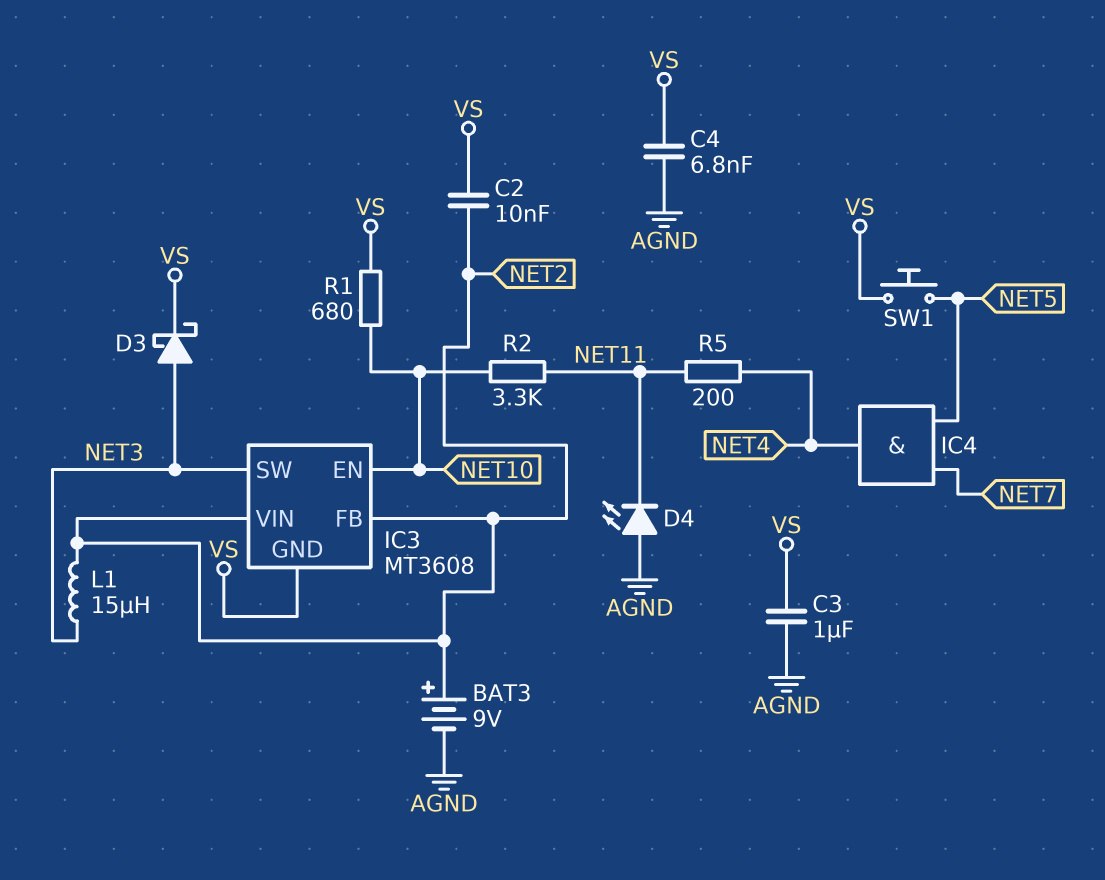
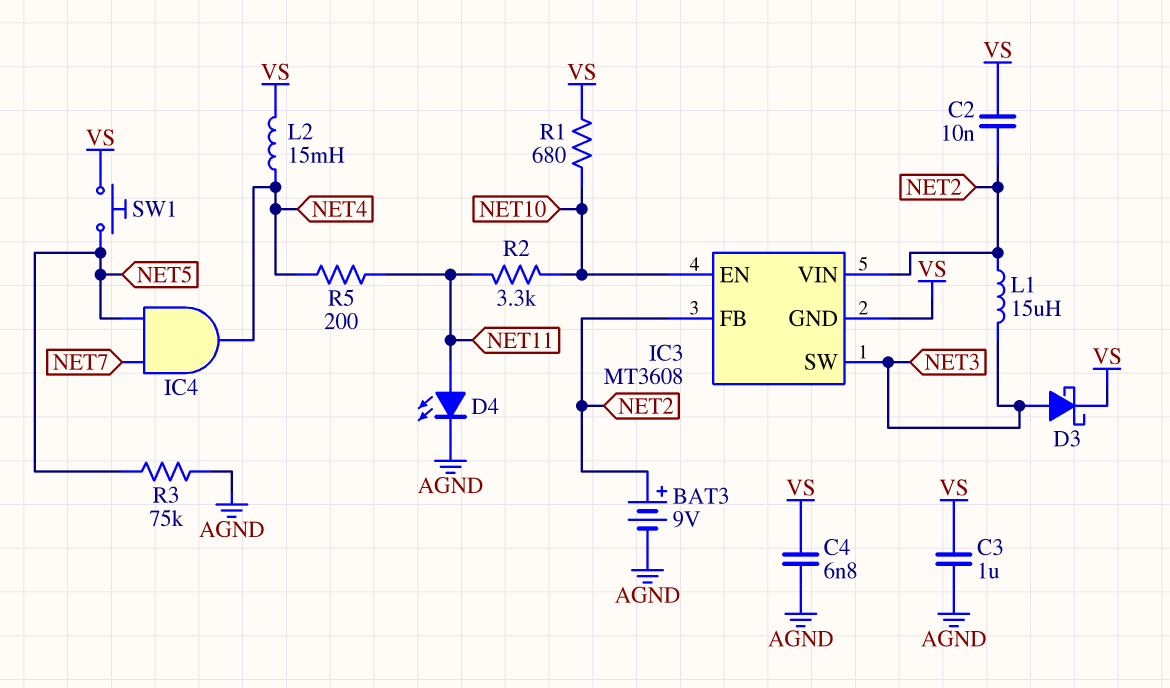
D4: LED (A AGND, K NET11) -> LED (A NET11, K AGND)
L2: none -> 15mH (NET4, VS)
R3: none -> 75k (AGND, NET5)

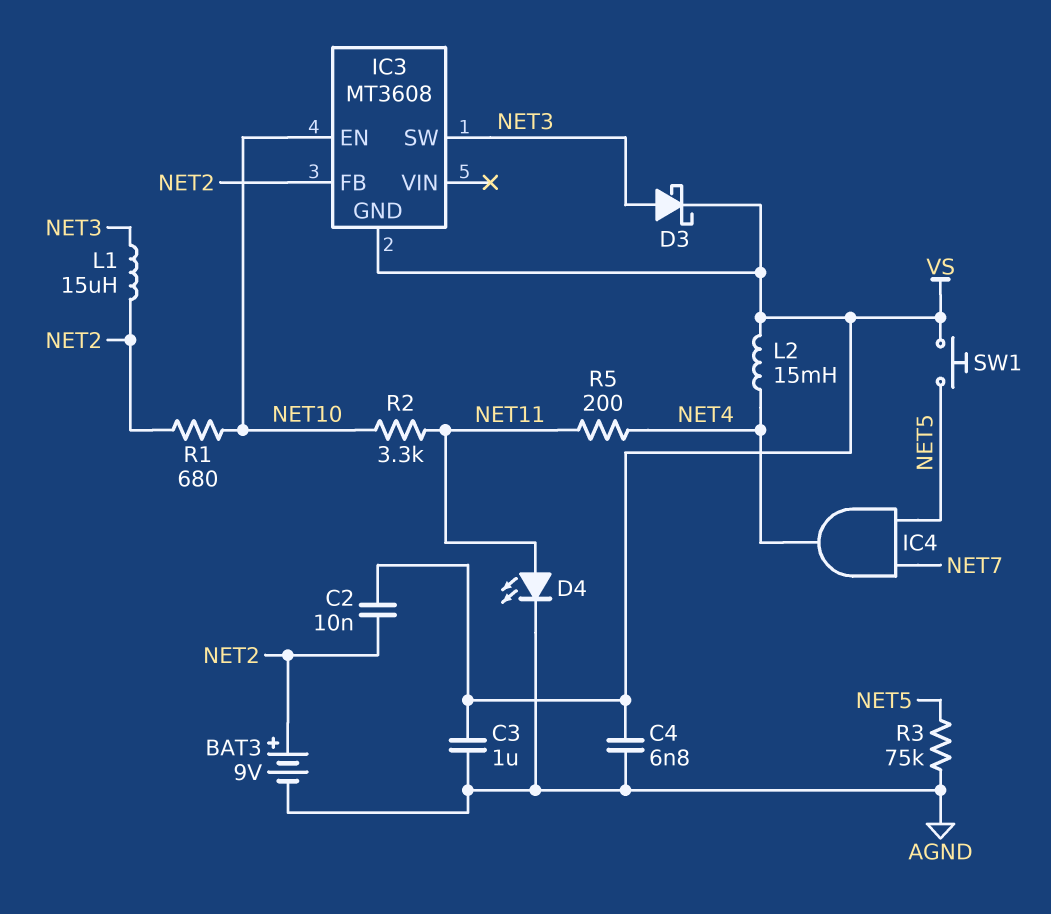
IC3 pin VIN: NET2 -> none
R1: 680 (NET10, VS) -> 680 (NET2, NET10)

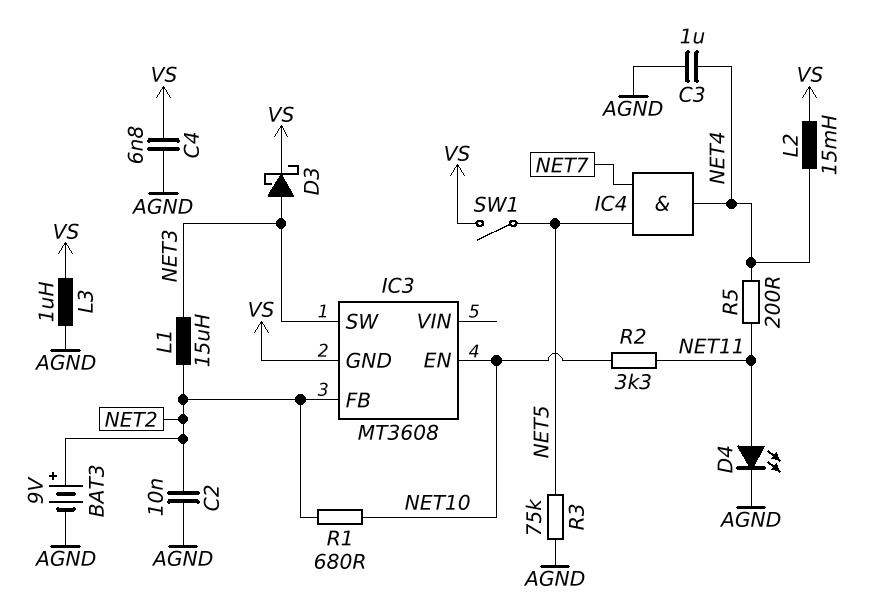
C2: 10nF (NET2, VS) -> 10nF (AGND, NET2)
C3: 1uF (AGND, VS) -> 1uF (AGND, NET4)
L3: none -> 1uH (AGND, VS)
SW1: button (NET5, VS) -> switch (NET5, VS)

